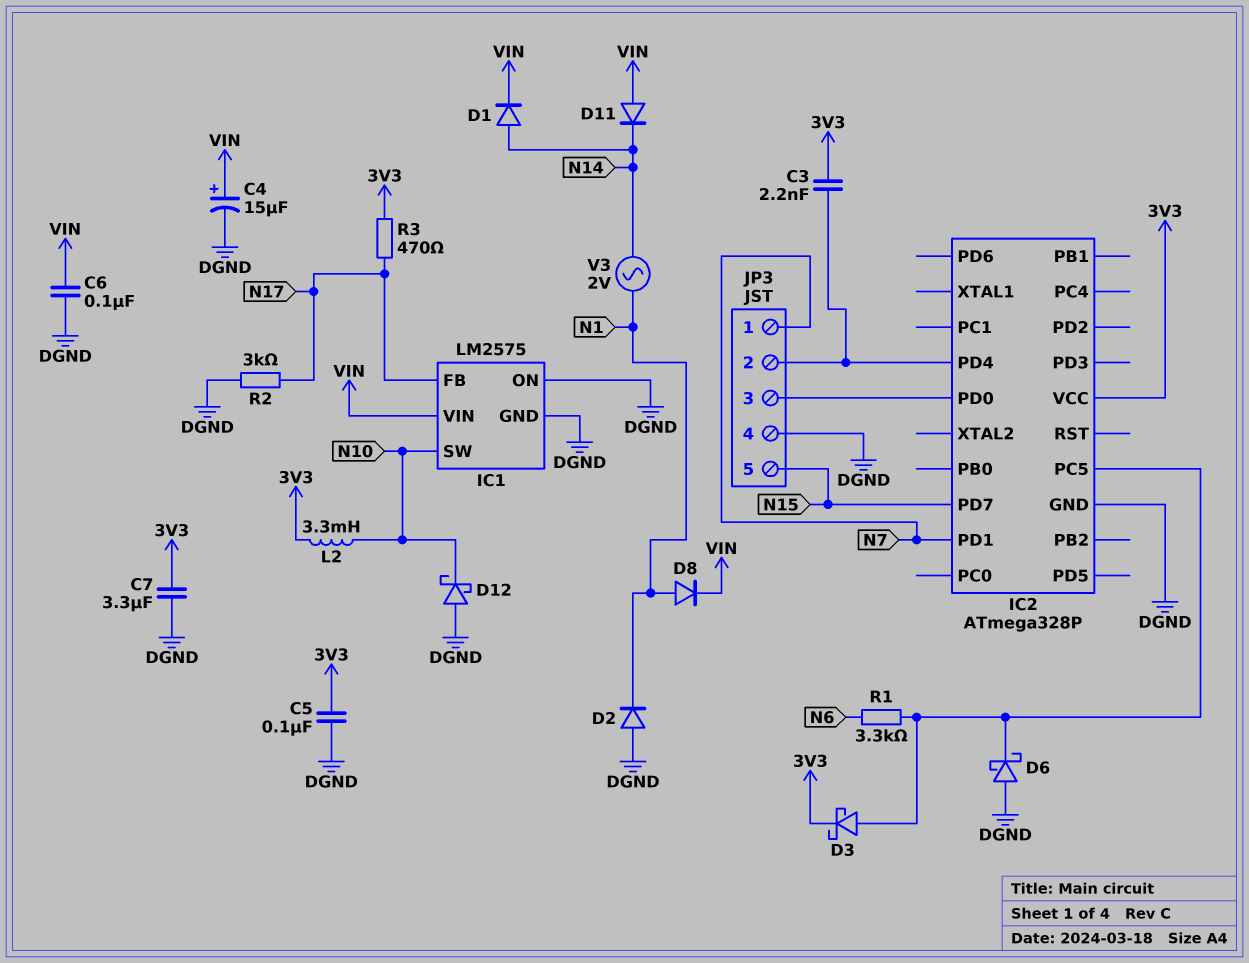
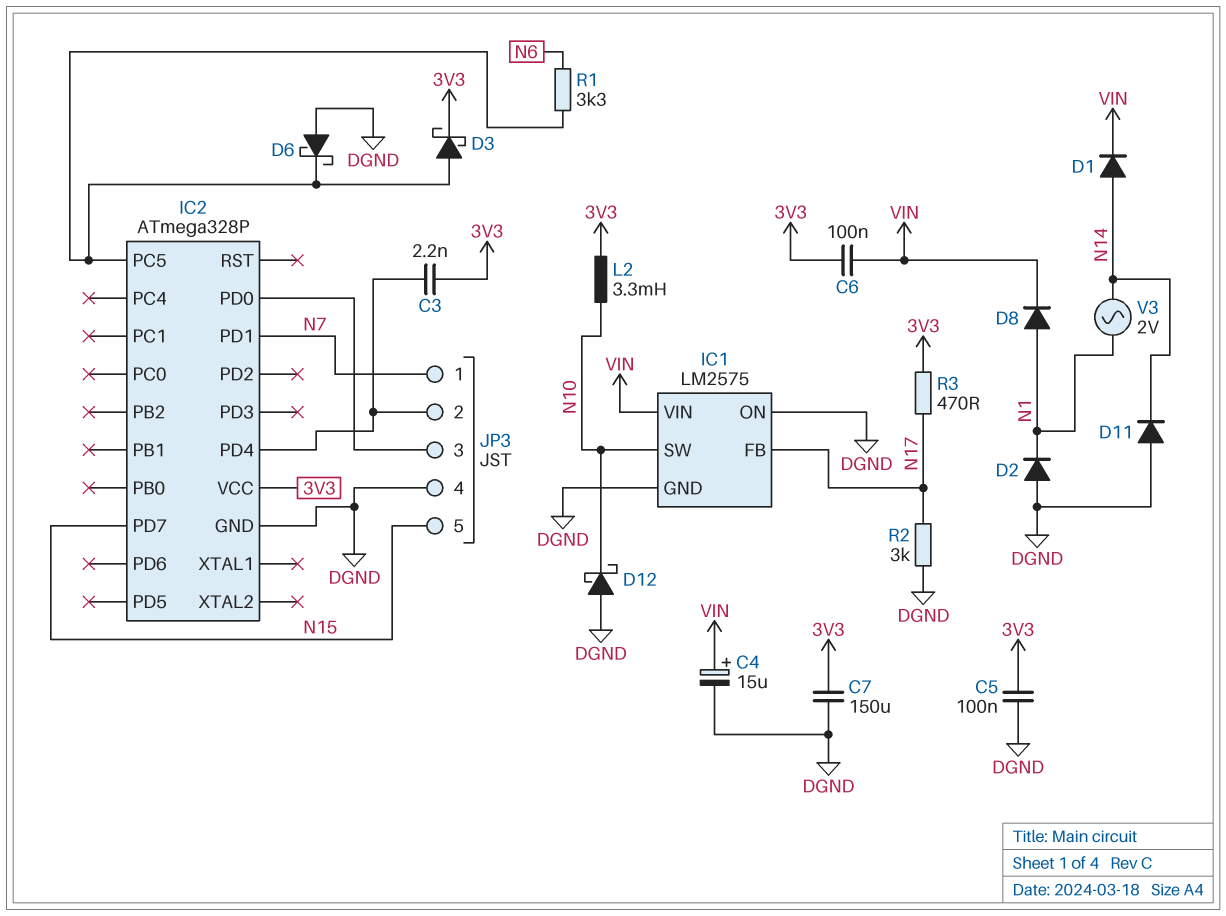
C6: 100nF (DGND, VIN) -> 100nF (3V3, VIN)
C7: 3.3uF (3V3, DGND) -> 150uF (3V3, DGND)
D11: diode (A VIN, K N14) -> diode (A DGND, K N14)

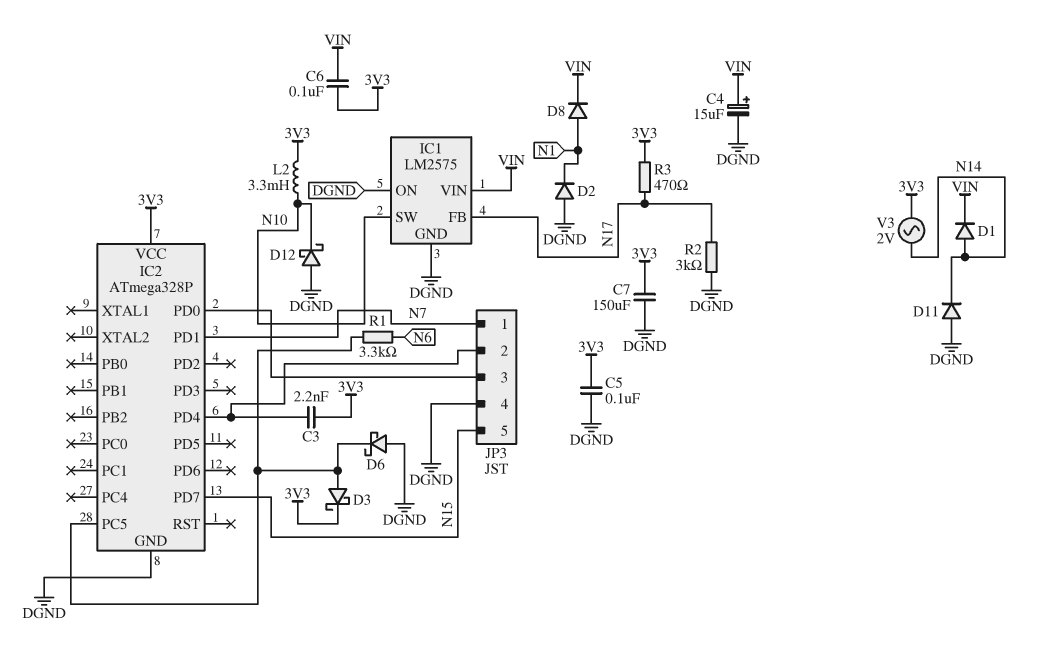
V3: AC 2V (N1, N14) -> AC 2V (3V3, N14)

